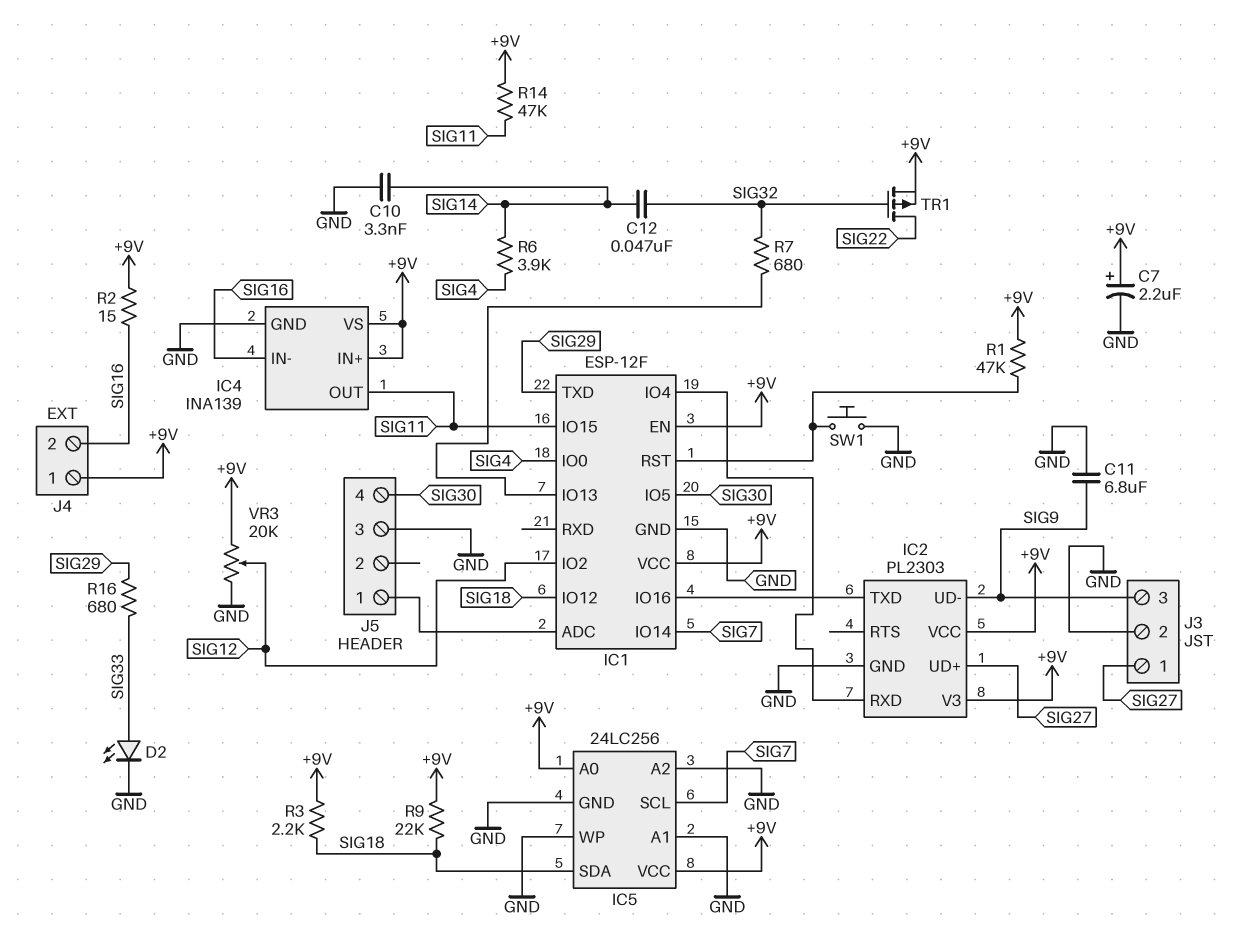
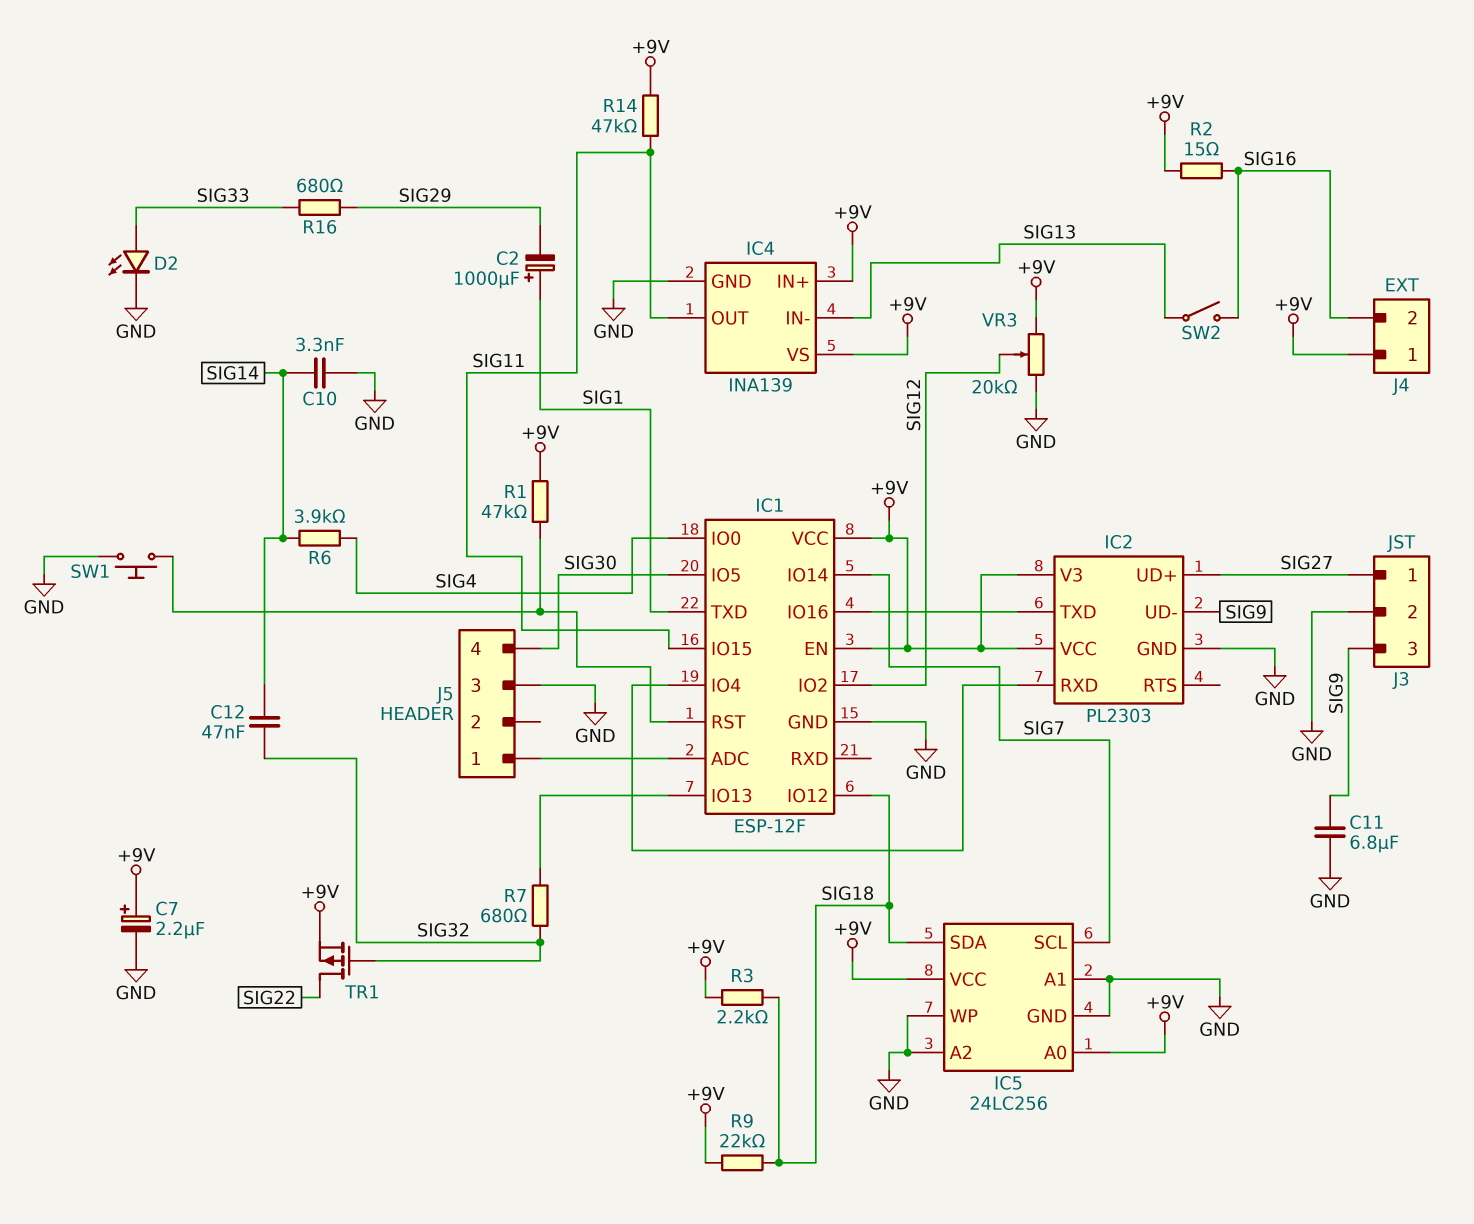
C2: none -> 1000uF (plus SIG1, minus SIG29)
IC1 pin TXD: SIG29 -> SIG1
IC4 pin IN-: SIG16 -> SIG13
SW2: none -> switch (SIG13, SIG16)

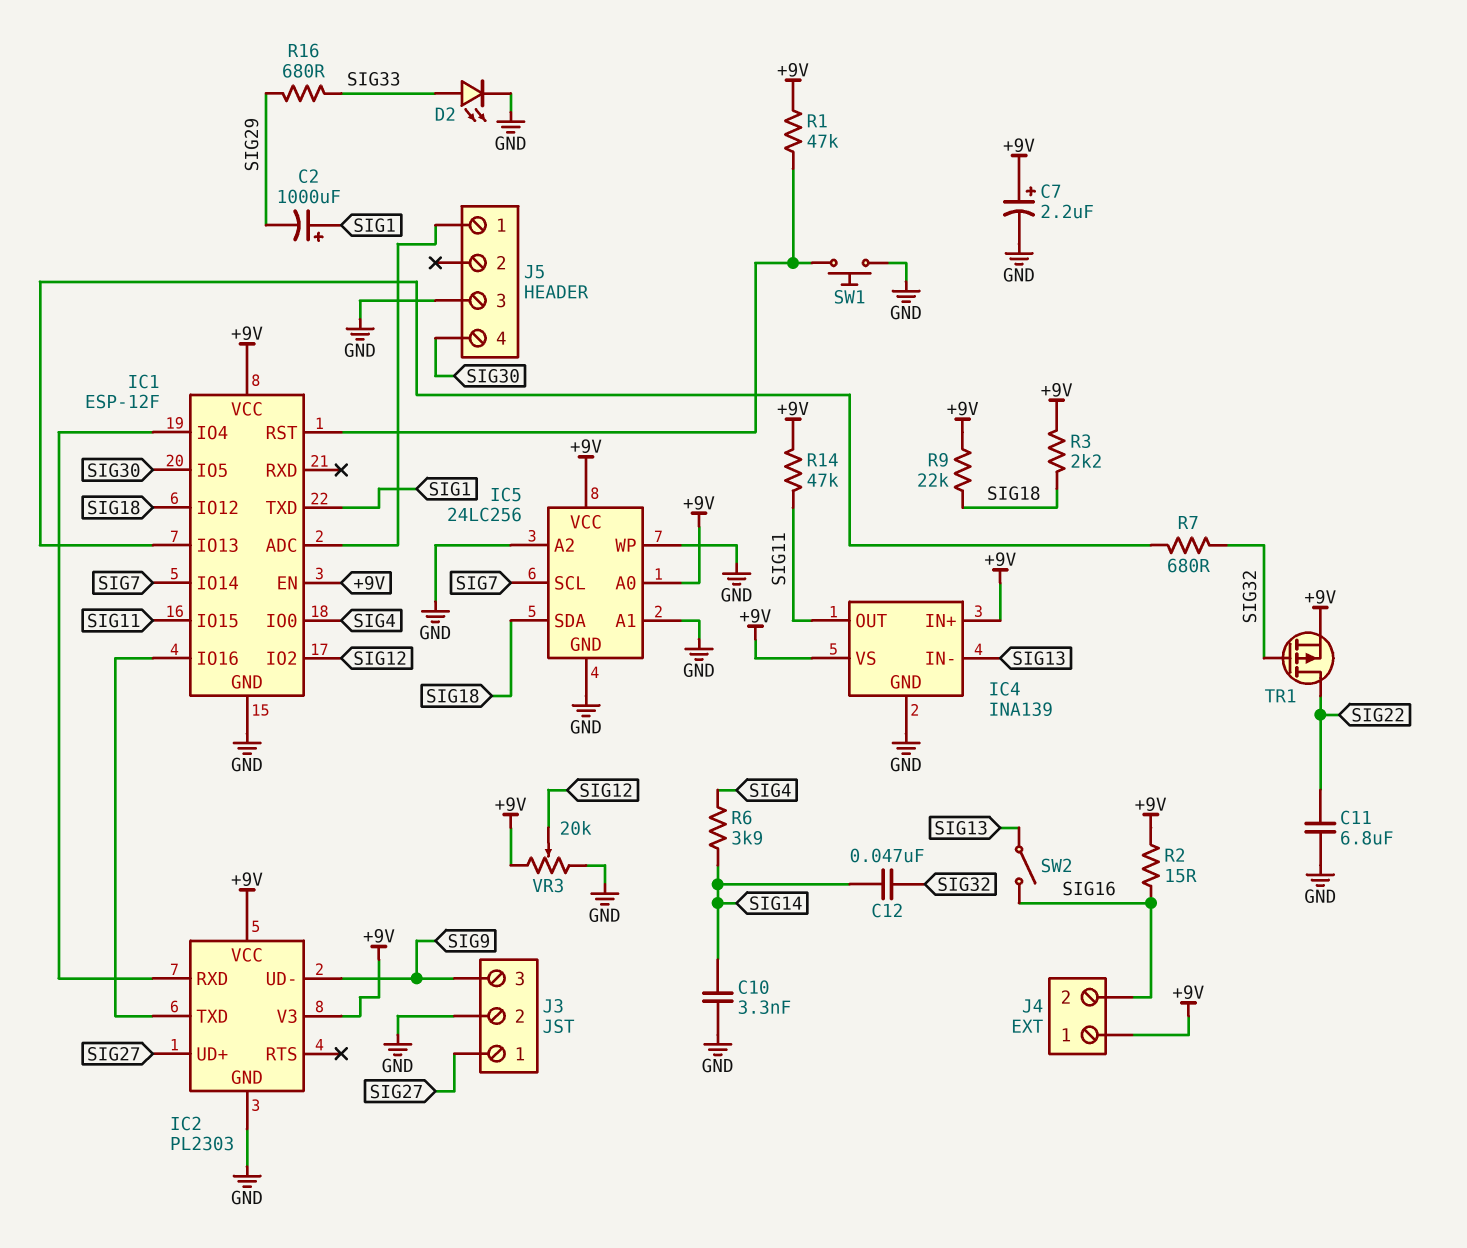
C11: 6.8uF (GND, SIG9) -> 6.8uF (GND, SIG22)

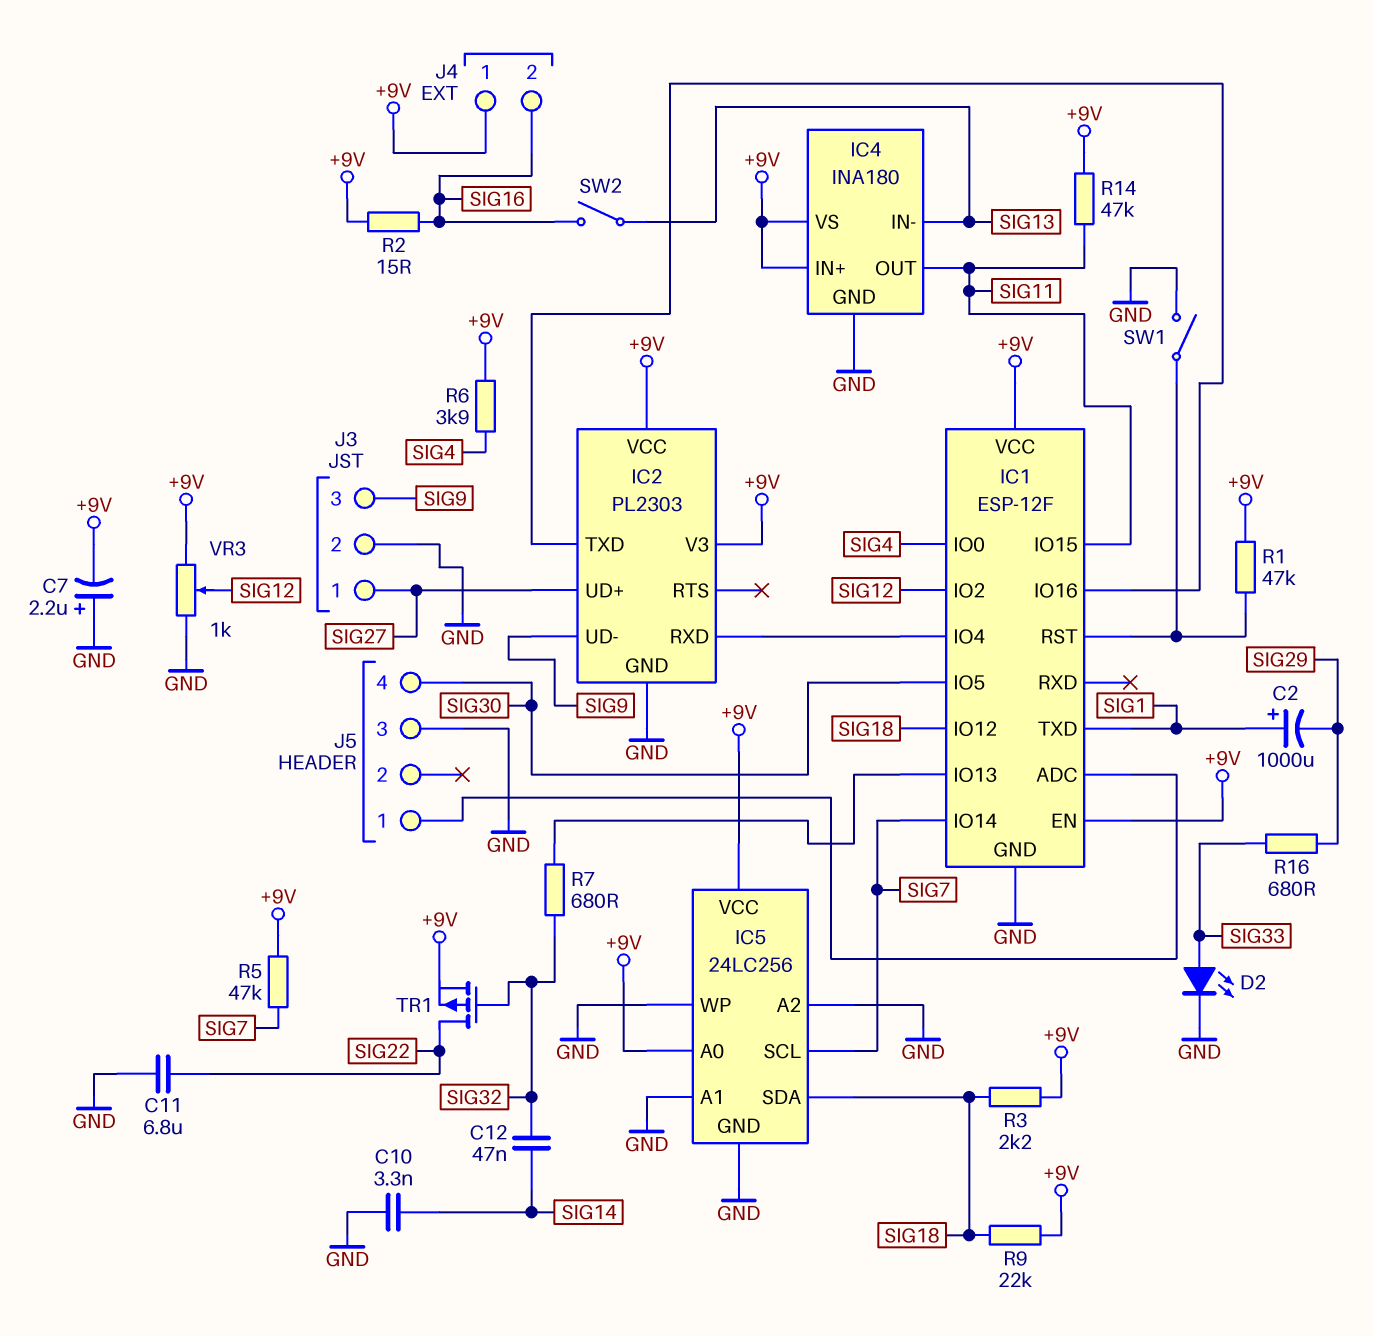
C7: 2.2uF (plus +9V, minus GND) -> 2.2uF (plus GND, minus +9V)
IC4: INA139 -> INA180
R5: none -> 47k (+9V, SIG7)
R6: 3.9k (SIG4, SIG14) -> 3.9k (+9V, SIG4)
SW1: button (GND, IC1/RST) -> switch (GND, IC1/RST)
VR3: 20k (+9V, GND, wiper SIG12) -> 1k (+9V, GND, wiper SIG12)

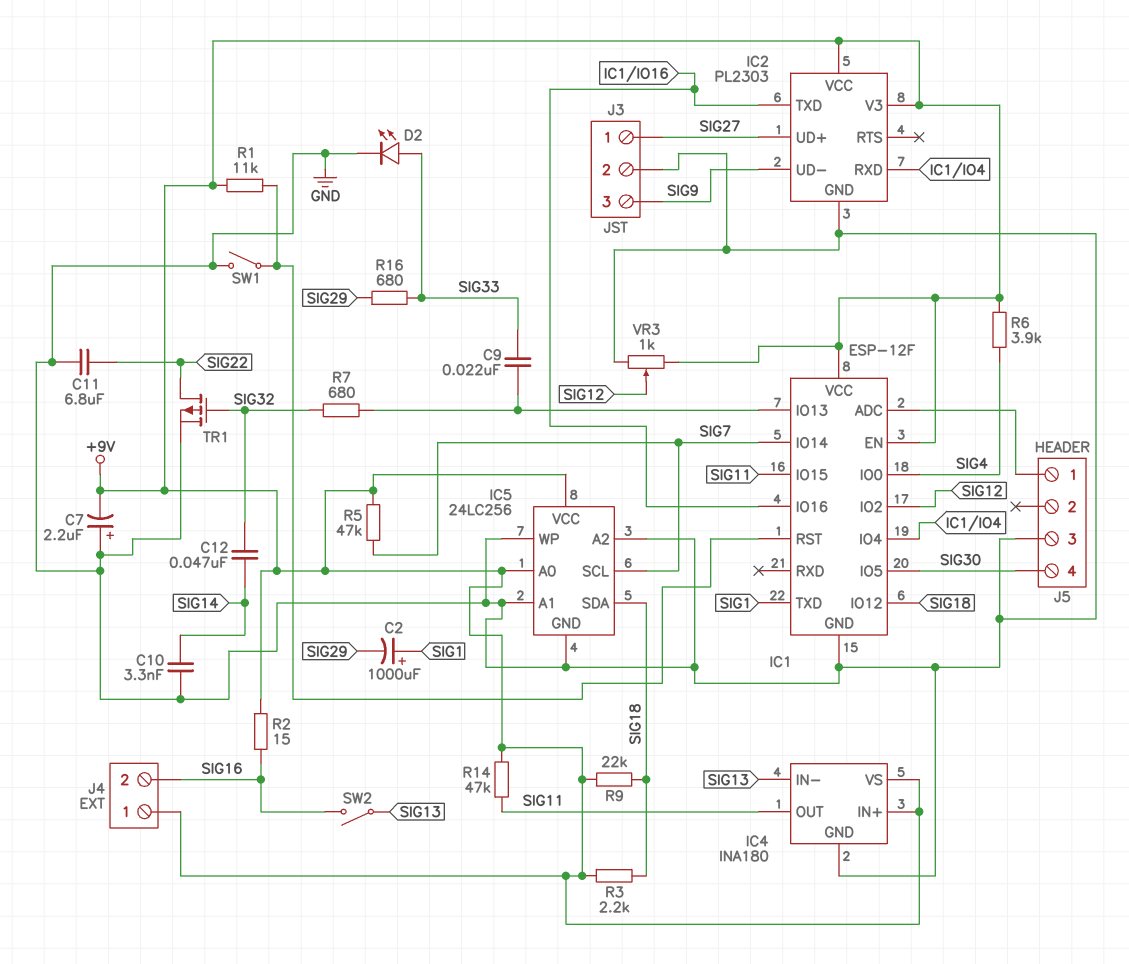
C9: none -> 22nF (IC1/IO13, SIG33)
R1: 47k (+9V, IC1/RST) -> 11k (+9V, IC1/RST)
TR1: PMOS (G SIG32, D SIG22, S +9V) -> PMOS (G SIG32, D SIG22, S GND)

